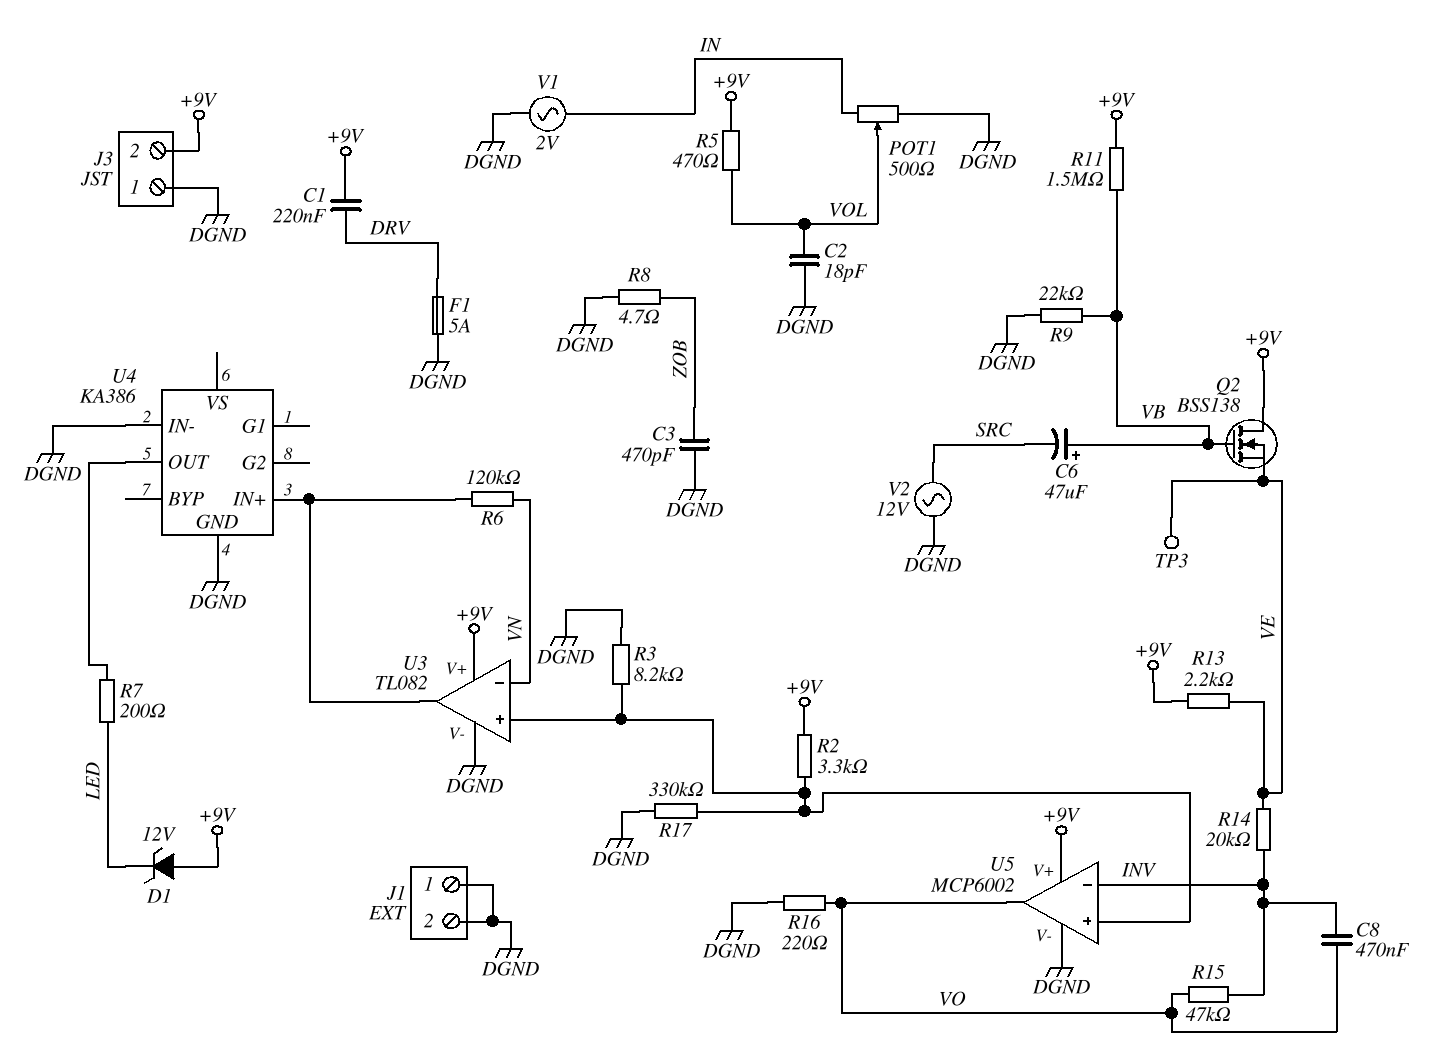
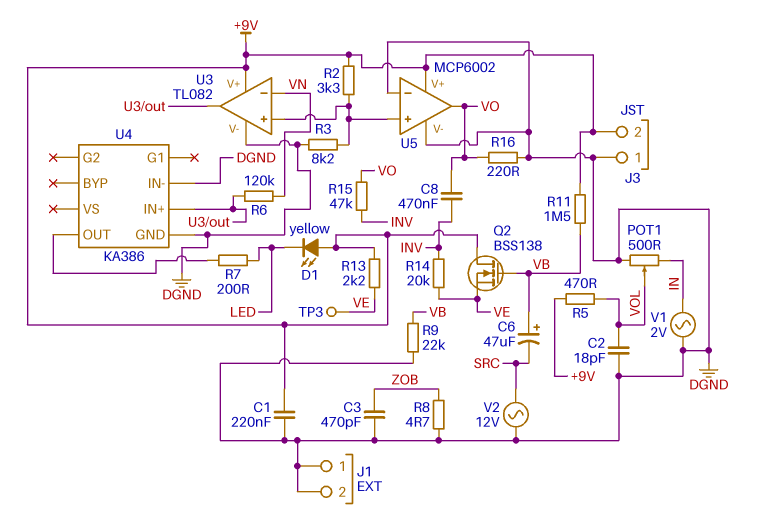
C1: 220nF (+9V, DRV) -> 220nF (+9V, DGND)
D1: zener 12V (A +9V, K LED) -> LED yellow (A +9V, K LED)
F1: 5A (DGND, DRV) -> none
R17: 330k (DGND, U3/in+) -> none
U5 pin in-: INV -> DGND

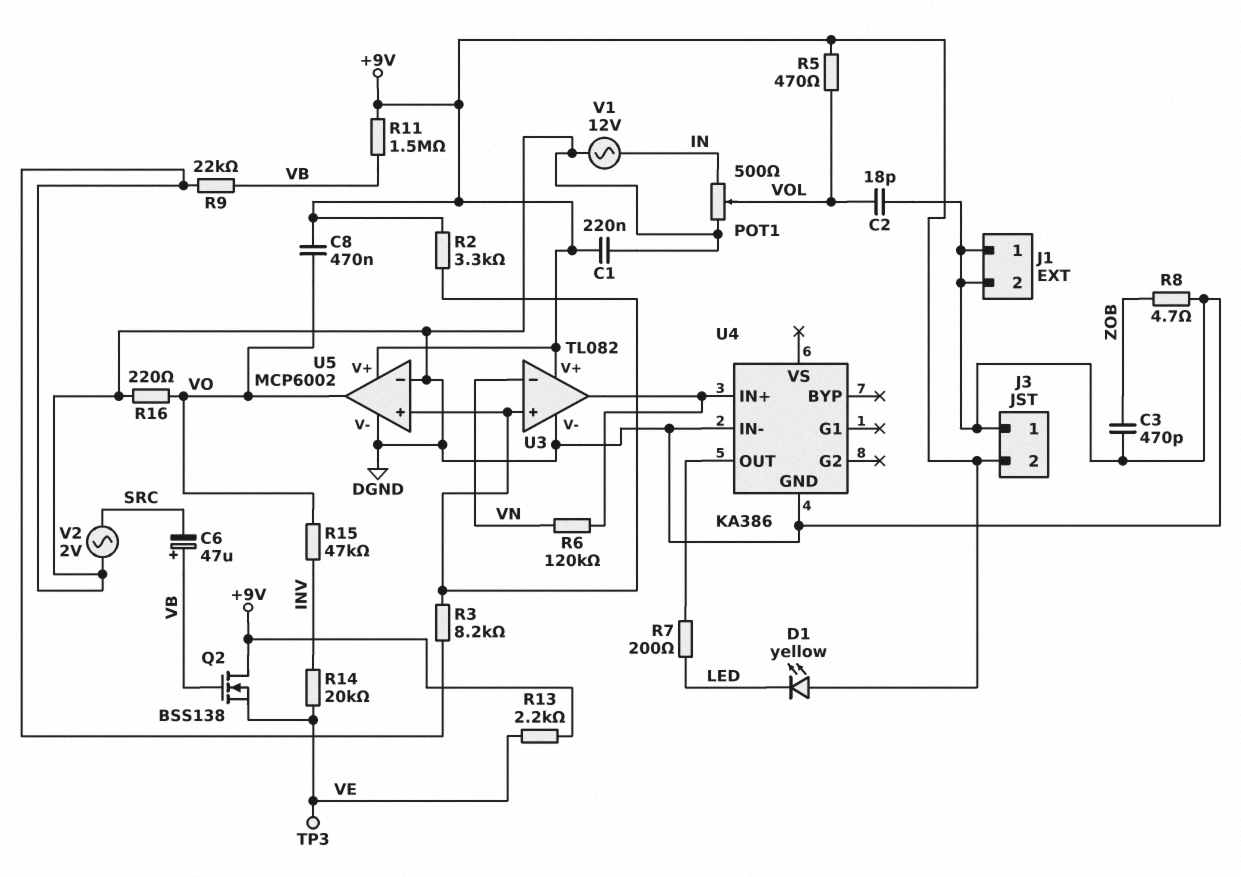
C8: 470nF (INV, VO) -> 470nF (+9V, VO)
V1: AC 2V (DGND, IN) -> AC 12V (DGND, IN)
V2: AC 12V (DGND, SRC) -> AC 2V (DGND, SRC)

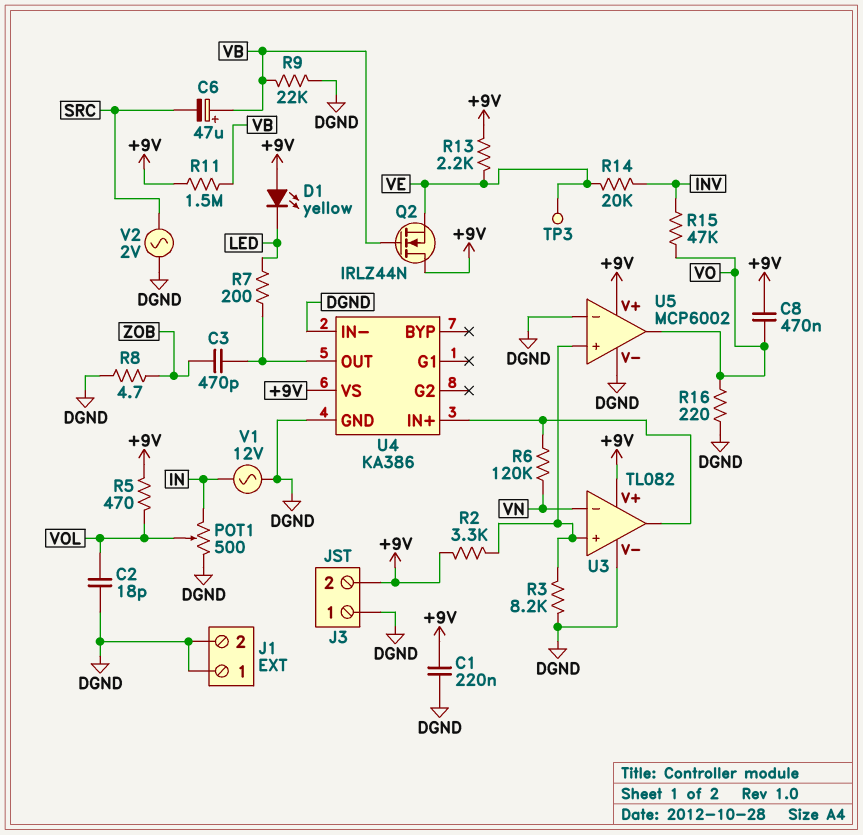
C3: 470pF (DGND, ZOB) -> 470pF (U4/OUT, ZOB)
Q2: NMOS BSS138 (G VB, D +9V, S VE) -> NMOS IRLZ44N (G VB, D +9V, S VE)
U4 pin VS: none -> +9V

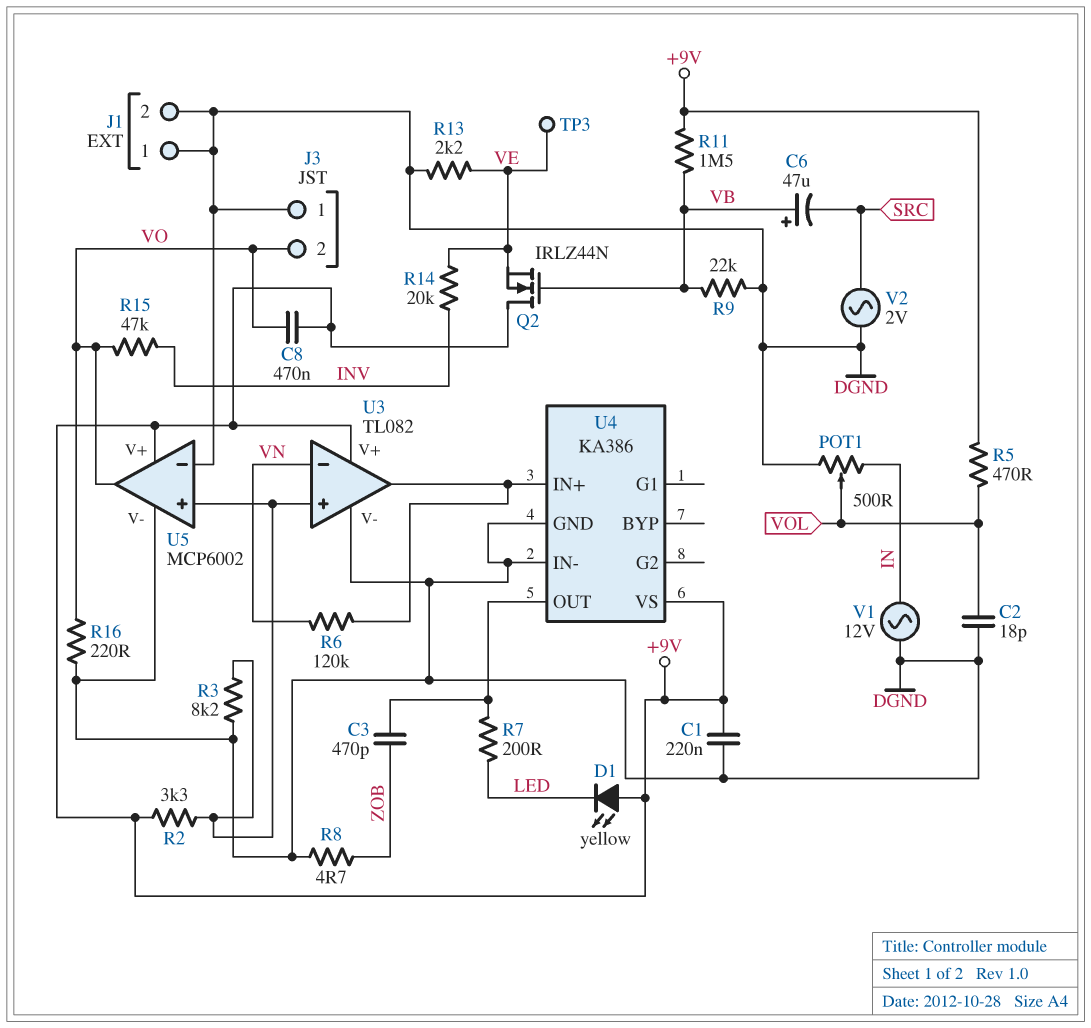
J3 pin 2: +9V -> VO
R13: 2.2k (+9V, VE) -> 2.2k (DGND, VE)

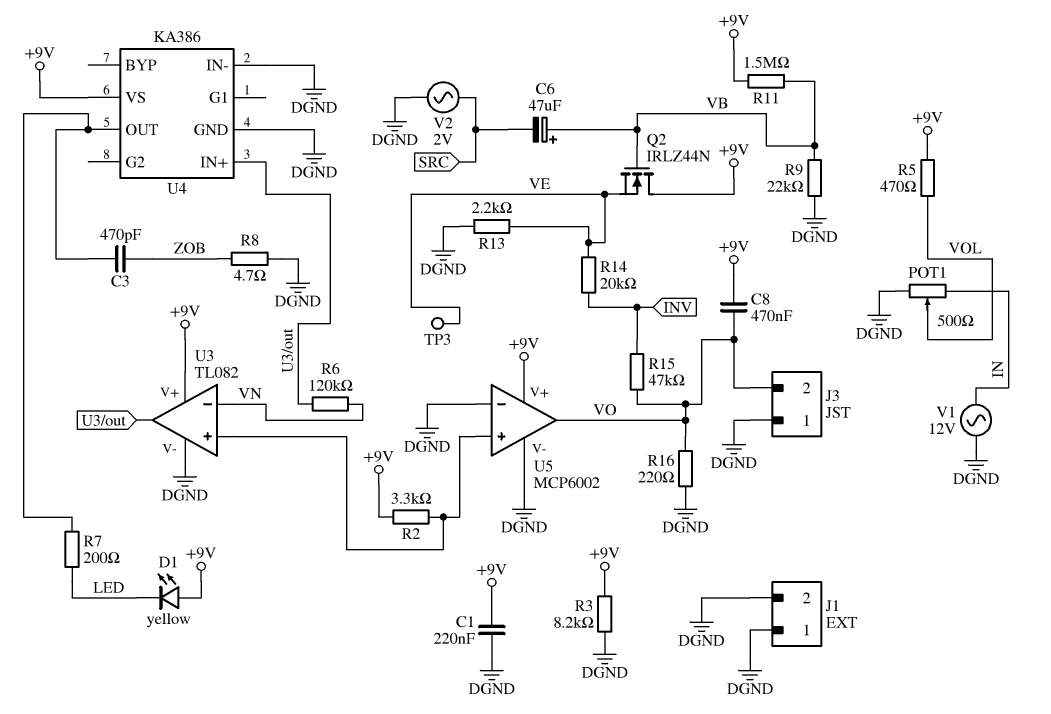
C2: 18pF (DGND, VOL) -> none
R3: 8.2k (DGND, U3/in+) -> 8.2k (+9V, DGND)

